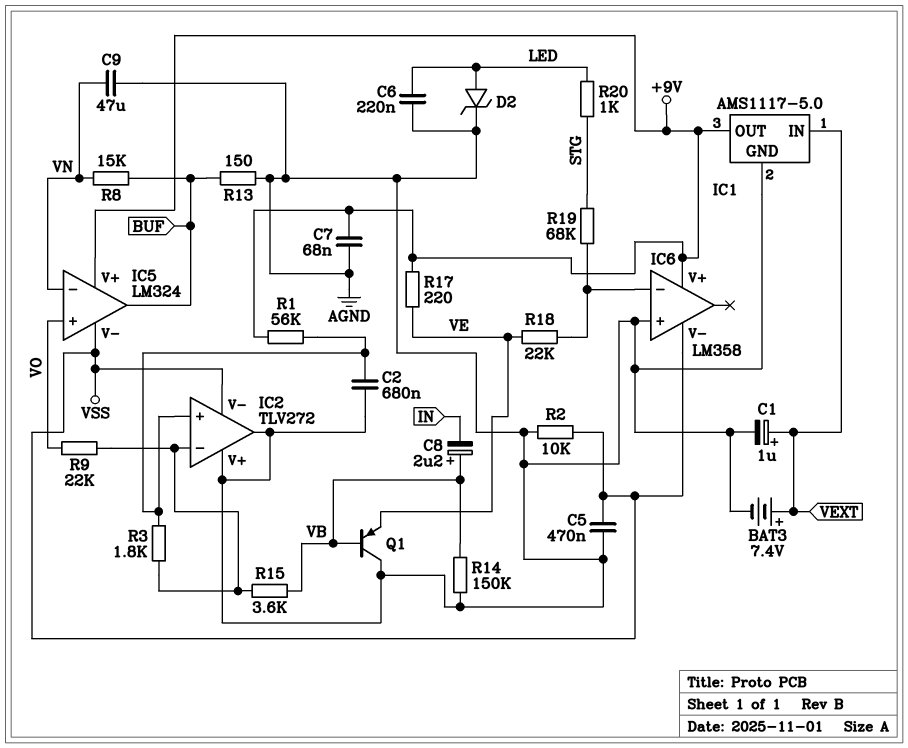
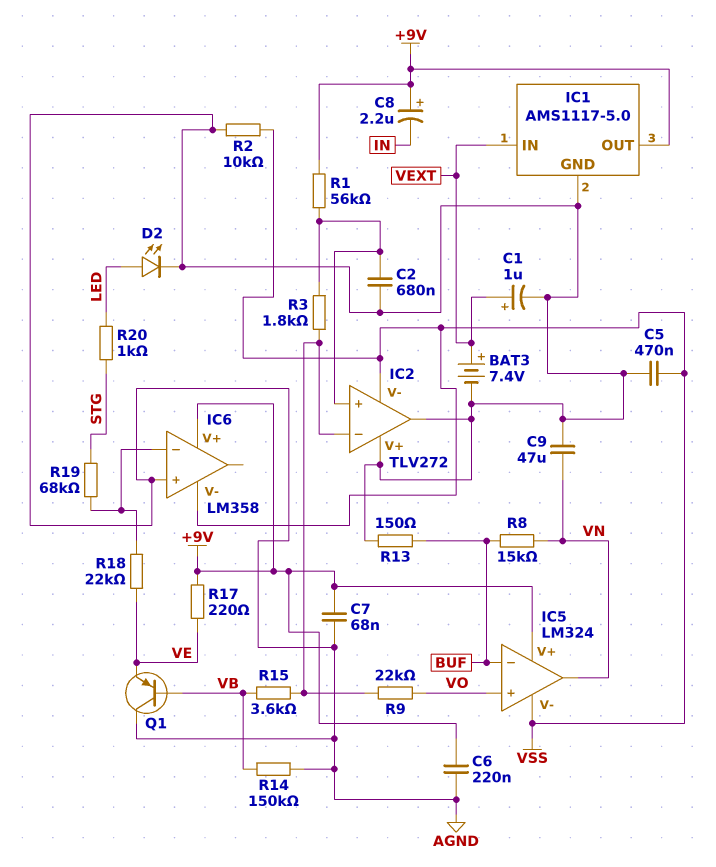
C6: 220nF (AGND, LED) -> 220nF (+9V, AGND)
C8: 2.2uF (plus VB, minus IN) -> 2.2uF (plus +9V, minus IN)
D2: zener (A LED, K AGND) -> LED (A LED, K AGND)
IC5 pin in-: VN -> BUF
IC5 pin out: BUF -> VN

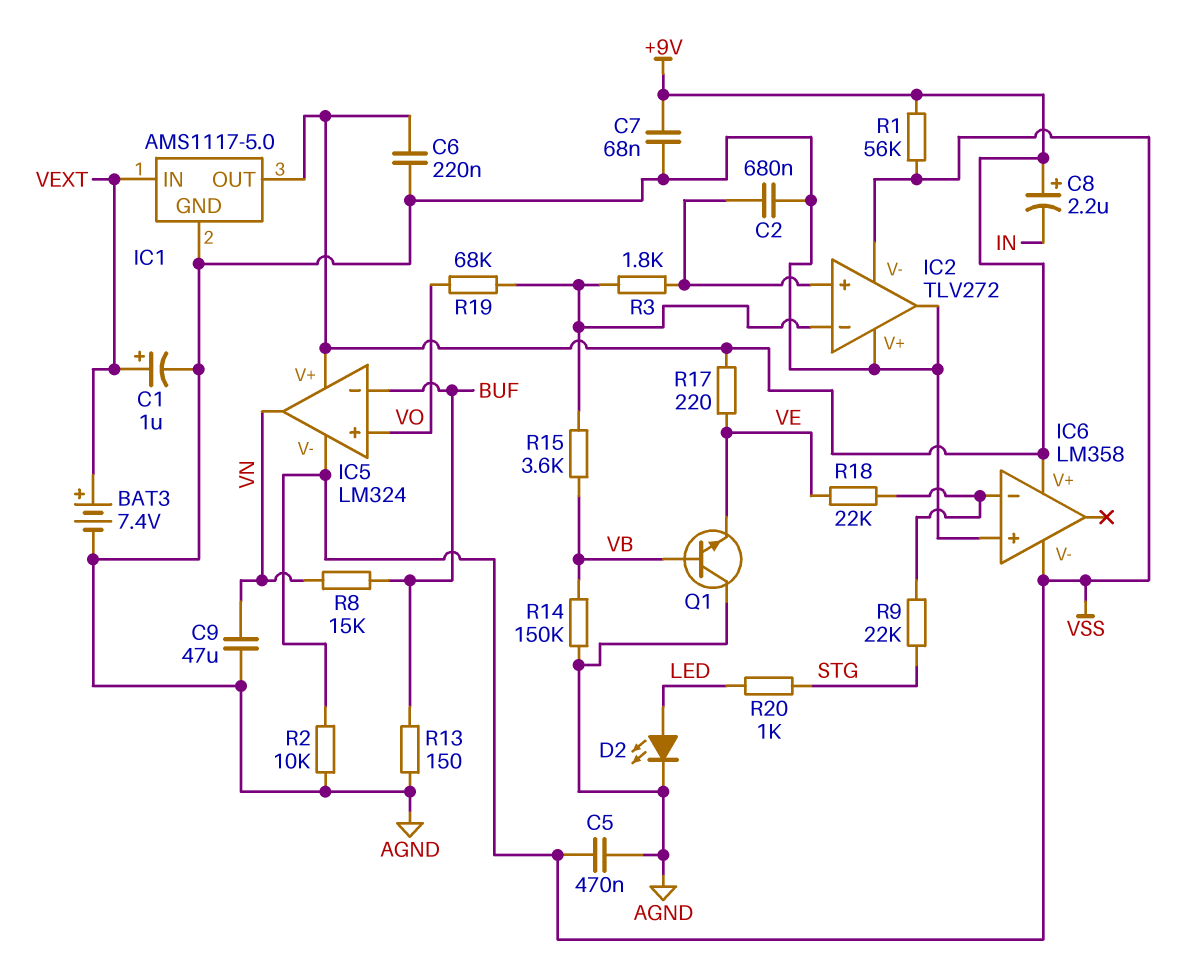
Q1: PNP (B VB, C AGND, E VE) -> NPN (B VB, C AGND, E VE)
R1: 56k (+9V, IC2/in+) -> 56k (+9V, VSS)
R9: 22k (IC2/in-, VO) -> 22k (IC6/in-, STG)
R19: 68k (IC6/in-, STG) -> 68k (IC2/in-, VO)

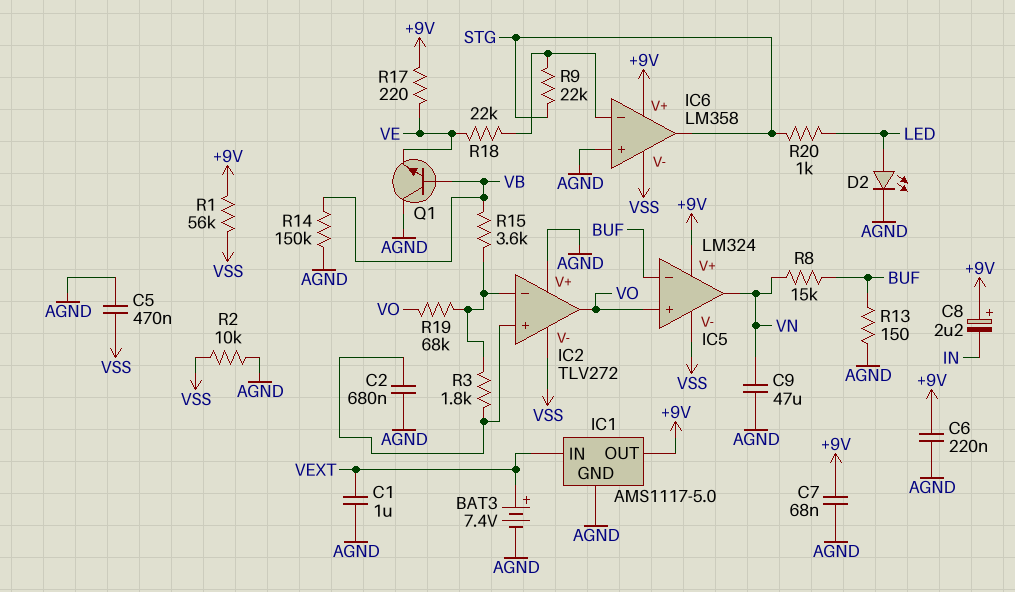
C1: 1uF (plus VEXT, minus AGND) -> 1uF (AGND, VEXT)
IC2 pin out: AGND -> VO
IC6 pin out: none -> STG

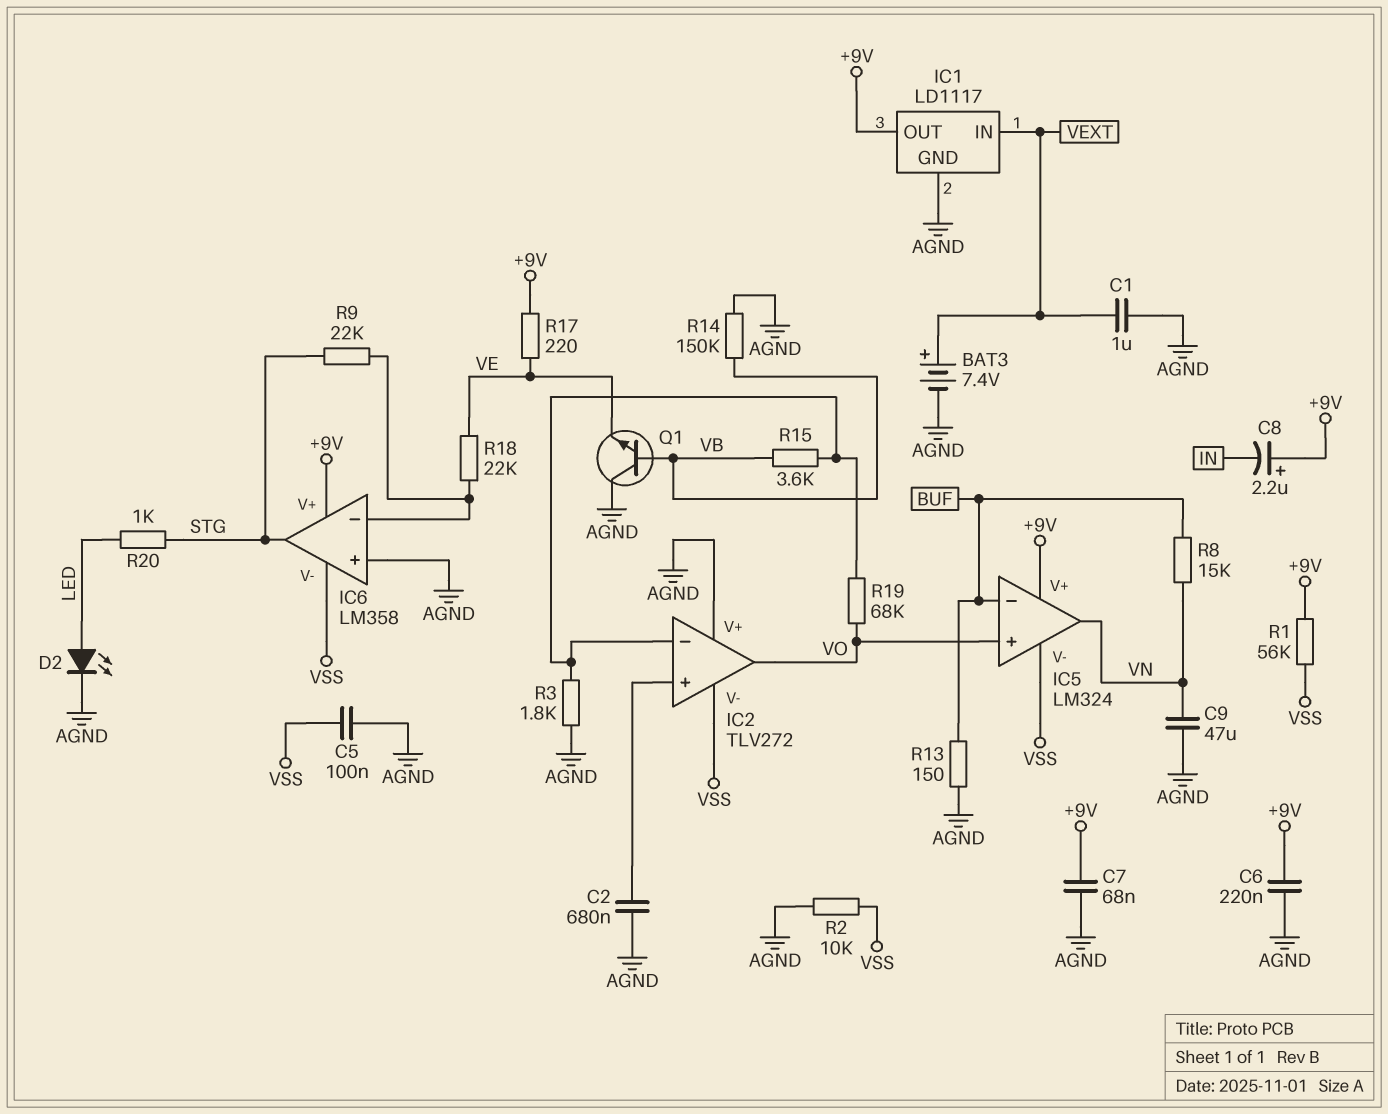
C5: 470nF (AGND, VSS) -> 100nF (AGND, VSS)
IC1: AMS1117-5.0 -> LD1117
R3: 1.8k (IC2/in+, IC2/in-) -> 1.8k (AGND, IC2/in-)

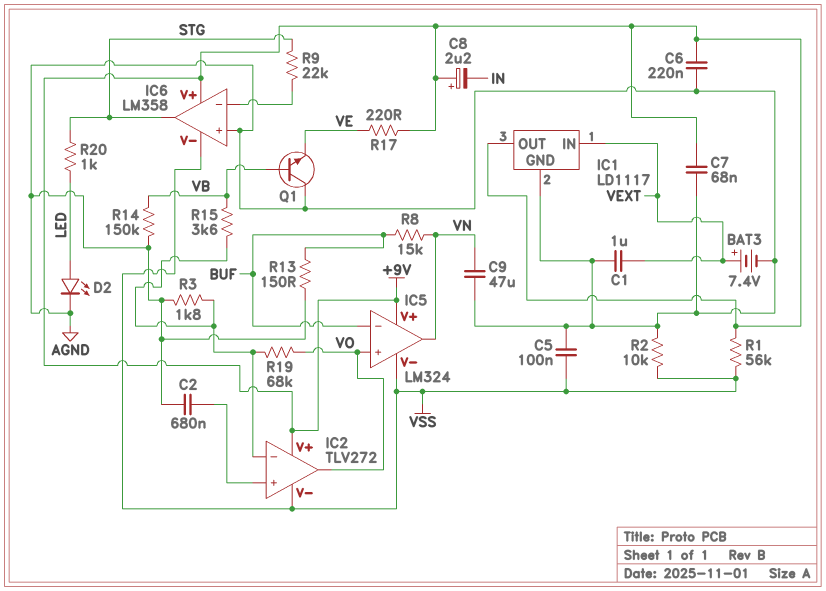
IC2 pin V+: AGND -> +9V
R18: 22k (IC6/in-, VE) -> none

